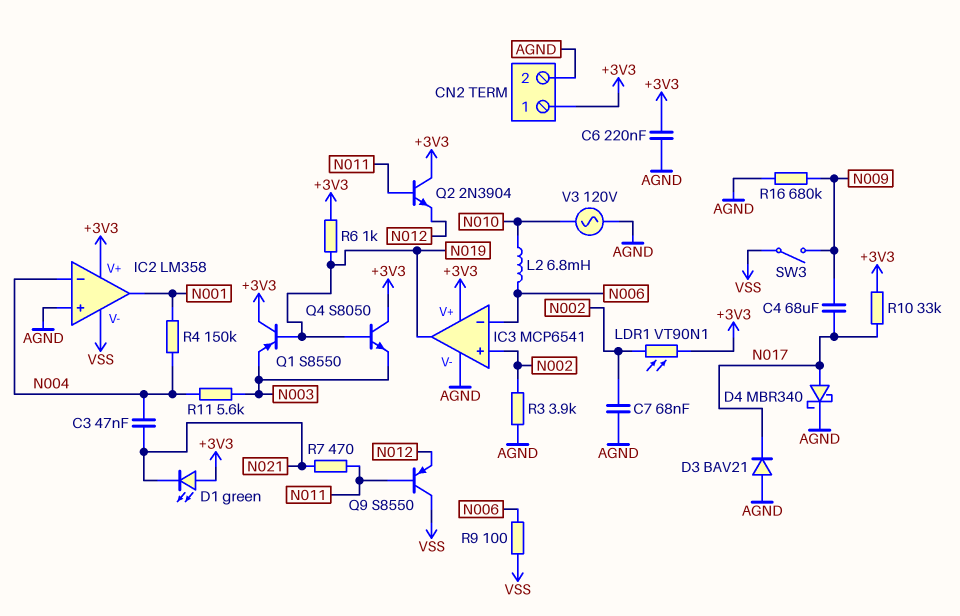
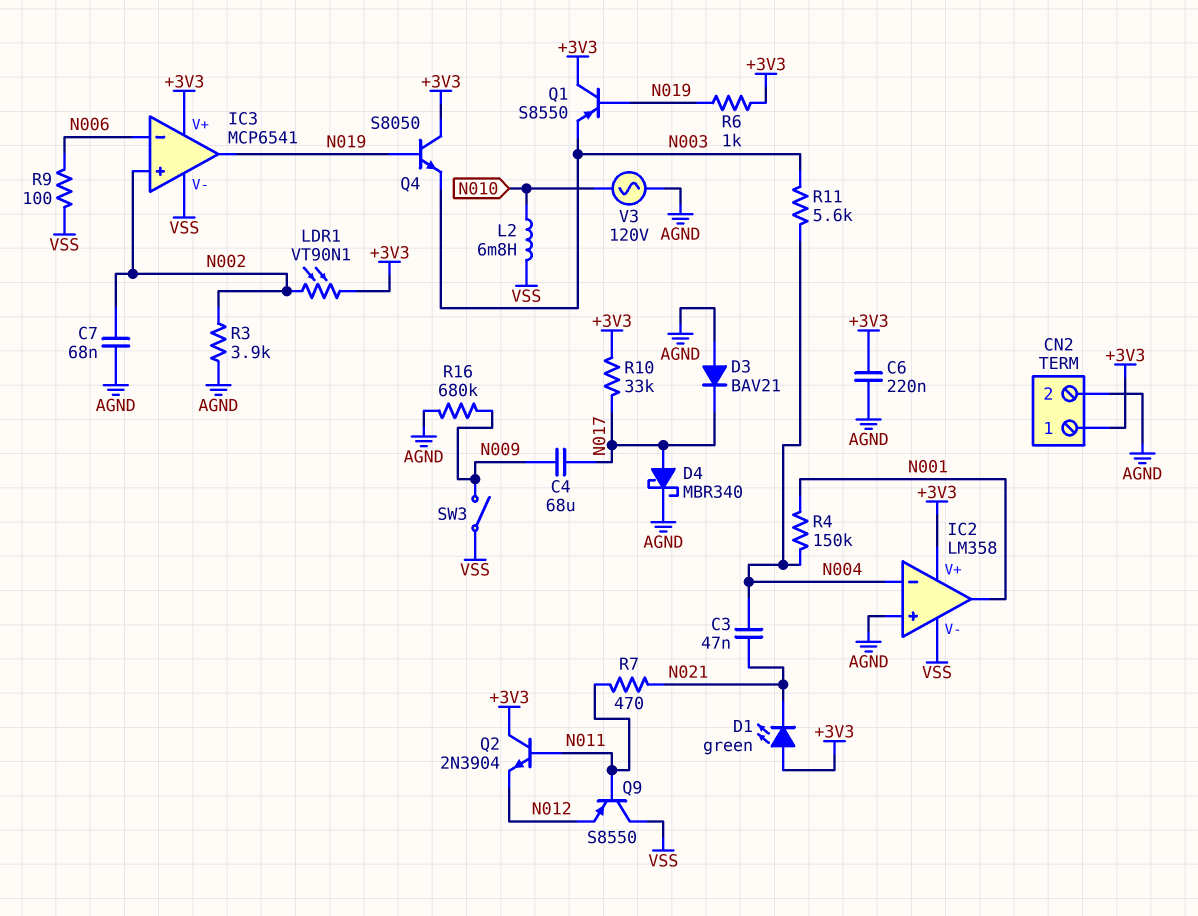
IC3 pin V-: AGND -> VSS
L2: 6.8mH (N006, N010) -> 6.8mH (N010, VSS)

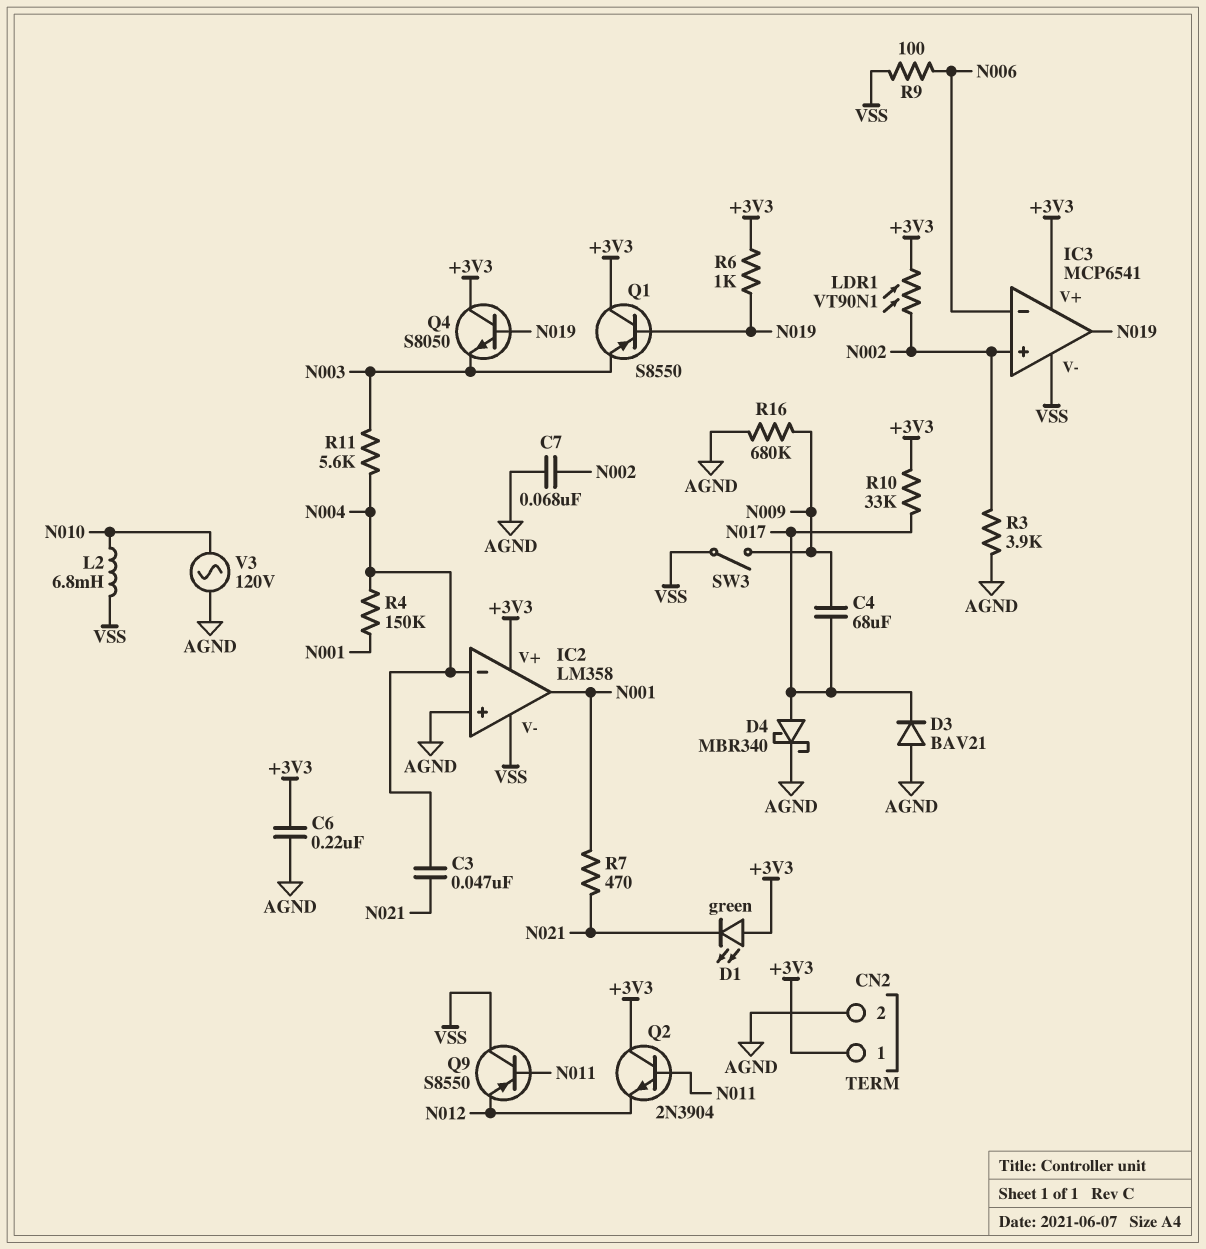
R7: 470 (N011, N021) -> 470 (N001, N021)

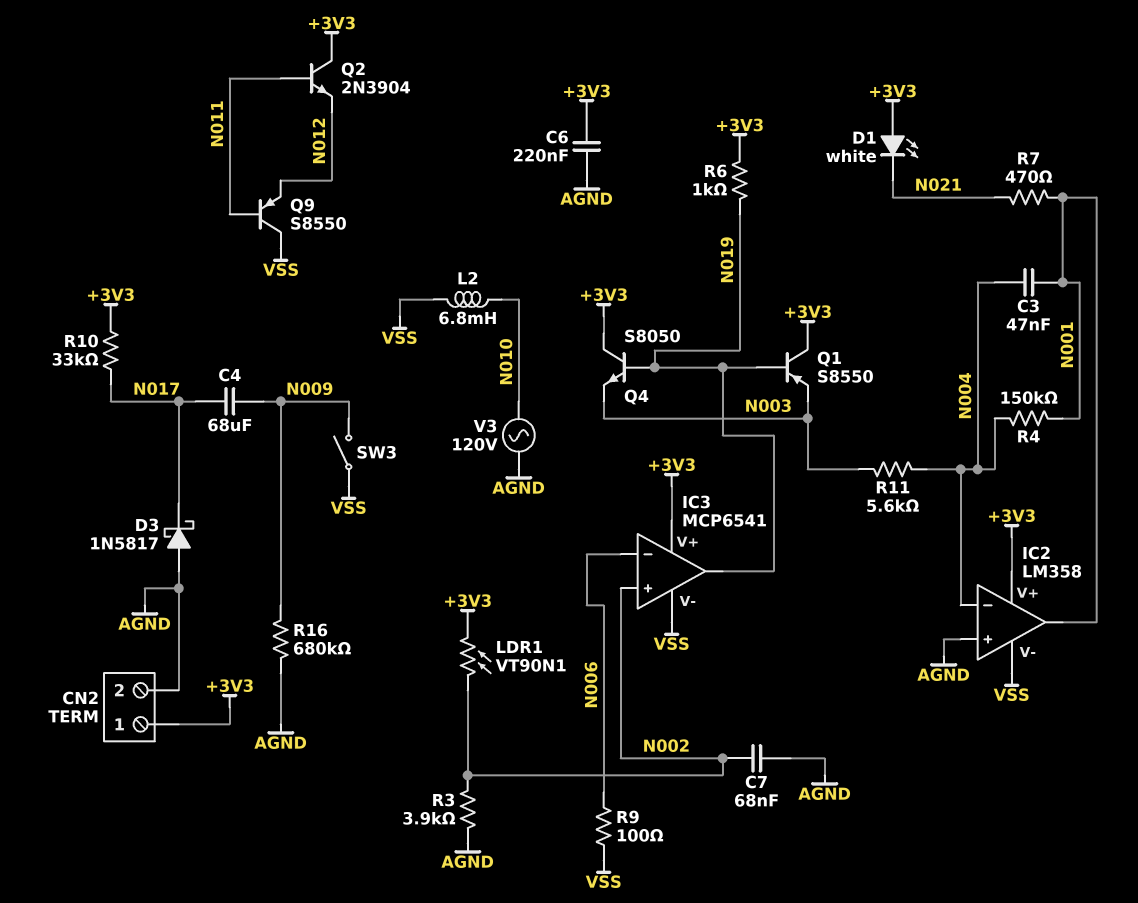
C3: 47nF (N004, N021) -> 47nF (N001, N004)
D1: LED green (A +3V3, K N021) -> LED white (A +3V3, K N021)
D3: diode BAV21 (A AGND, K N017) -> schottky 1N5817 (A AGND, K N017)
D4: schottky MBR340 (A N017, K AGND) -> none

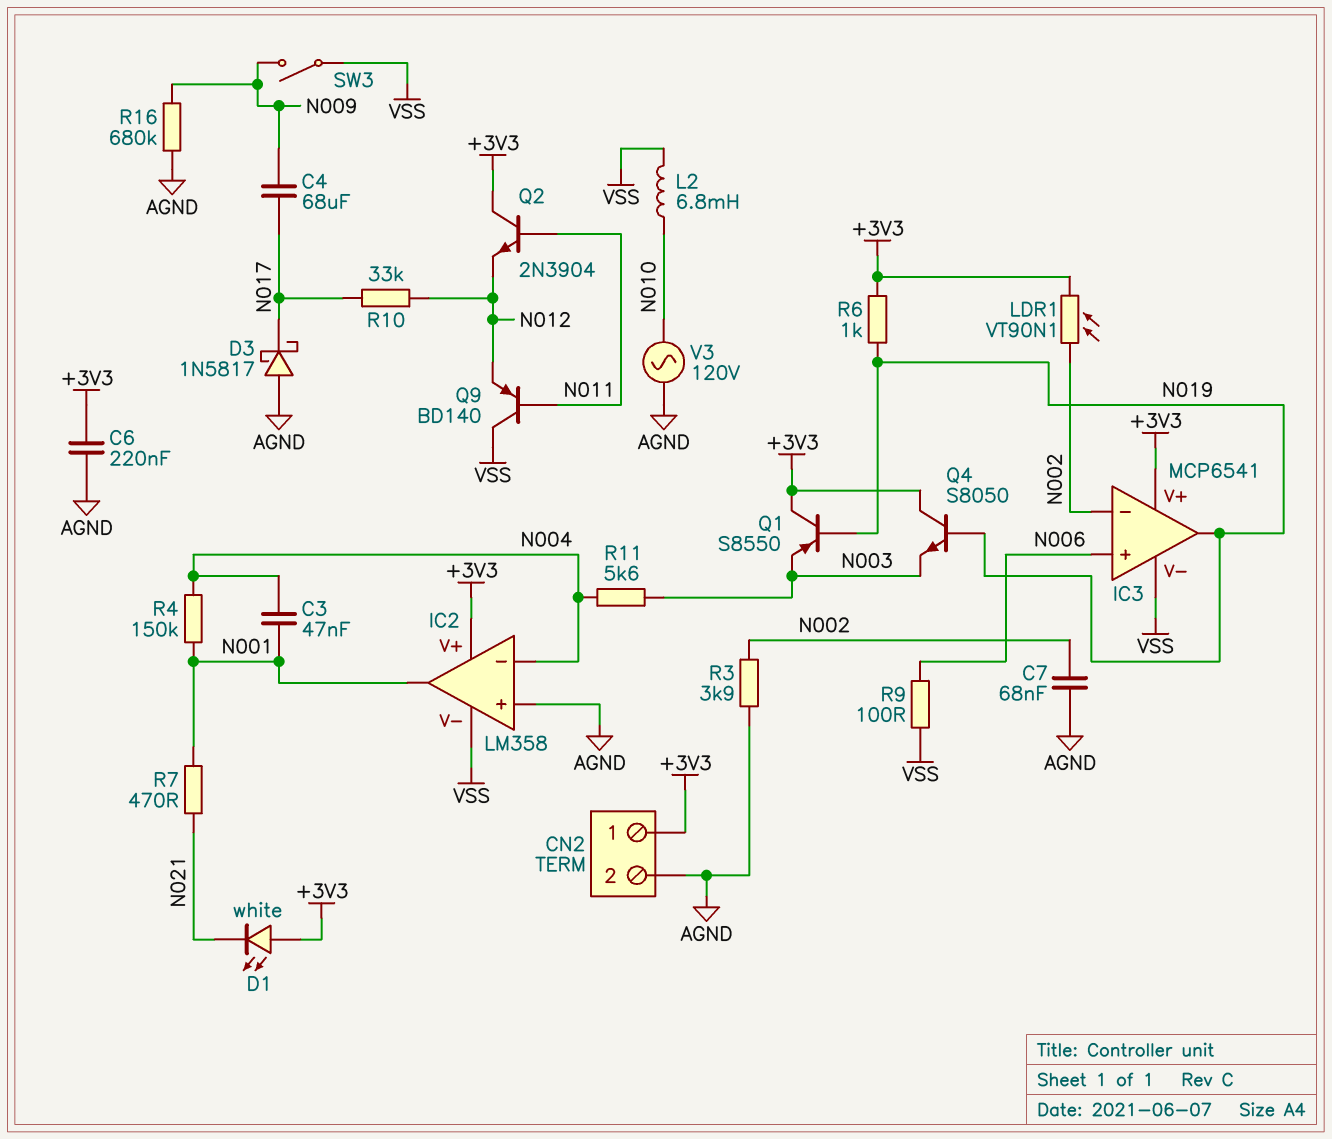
IC3 pin in+: N002 -> N006
IC3 pin in-: N006 -> N002
Q9: PNP S8550 (B N011, C VSS, E N012) -> PNP BD140 (B N011, C VSS, E N012)
R10: 33k (+3V3, N017) -> 33k (N012, N017)

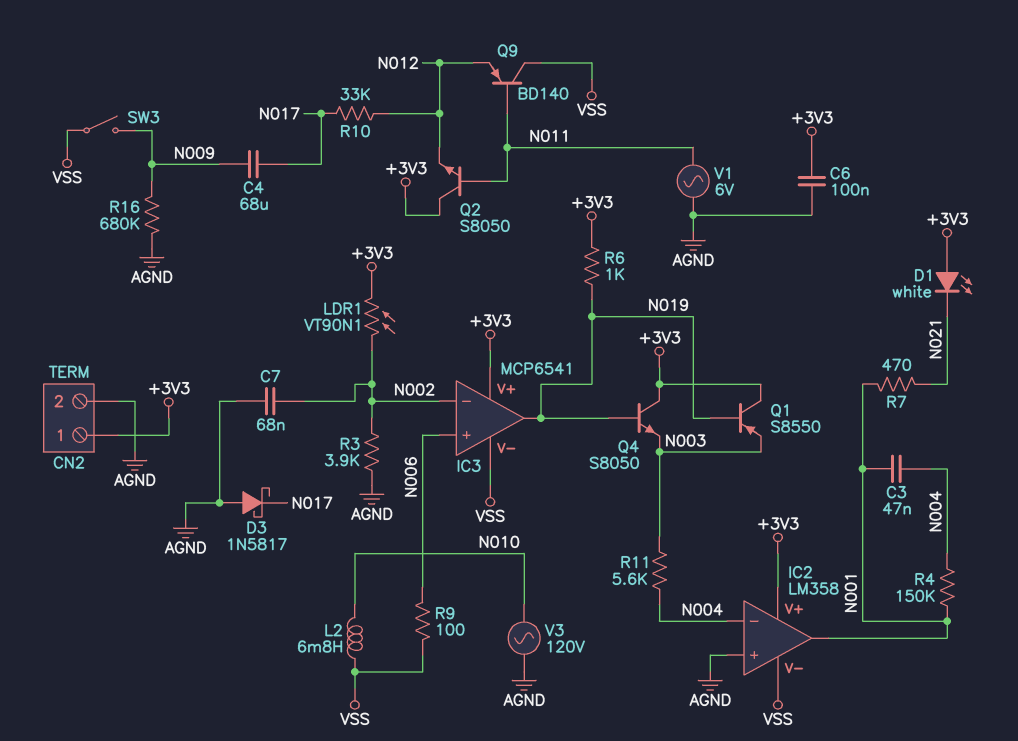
C6: 220nF (+3V3, AGND) -> 100nF (+3V3, AGND)
Q2: NPN 2N3904 (B N011, C +3V3, E N012) -> NPN S8050 (B N011, C +3V3, E N012)
V1: none -> AC 6V (AGND, N011)

